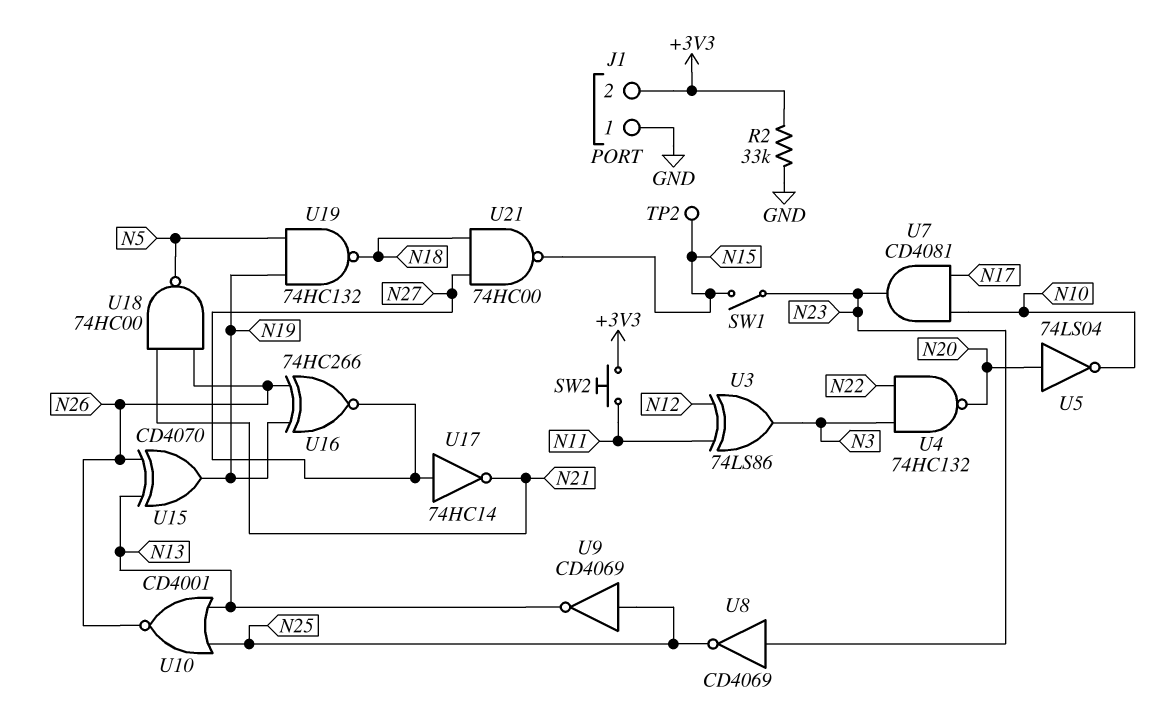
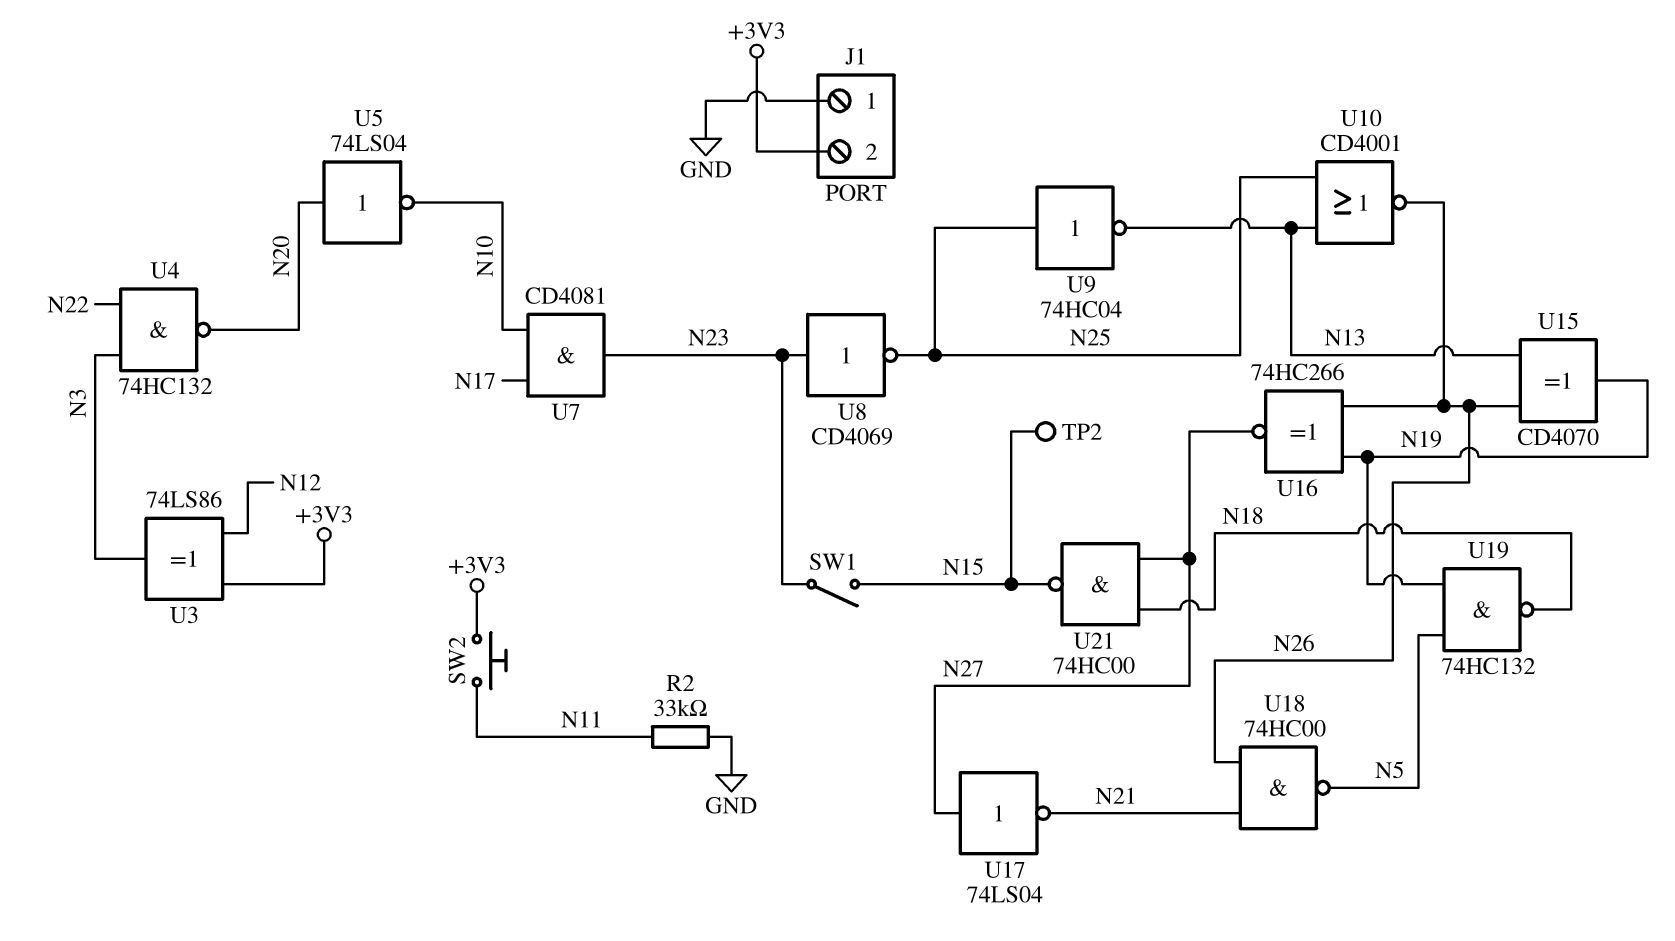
R2: 33k (+3V3, GND) -> 33k (GND, N11)
U3: XOR 74LS86 (in N11, in N12, out N3) -> XOR 74LS86 (in +3V3, in N12, out N3)
U9: NOT CD4069 (in N25, out N13) -> NOT 74HC04 (in N25, out N13)
U17: NOT 74HC14 (in N27, out N21) -> NOT 74LS04 (in N27, out N21)

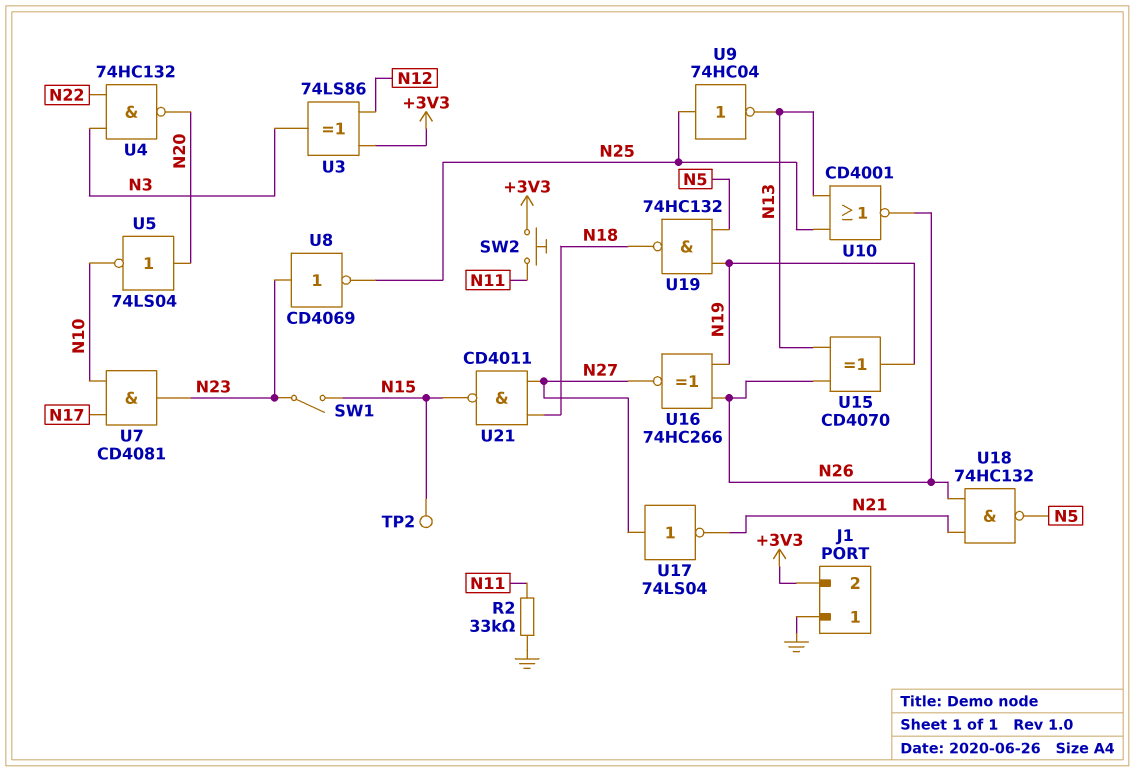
U18: NAND 74HC00 (in N21, in N26, out N5) -> NAND 74HC132 (in N21, in N26, out N5)
U21: NAND 74HC00 (in N18, in N27, out N15) -> NAND CD4011 (in N18, in N27, out N15)

